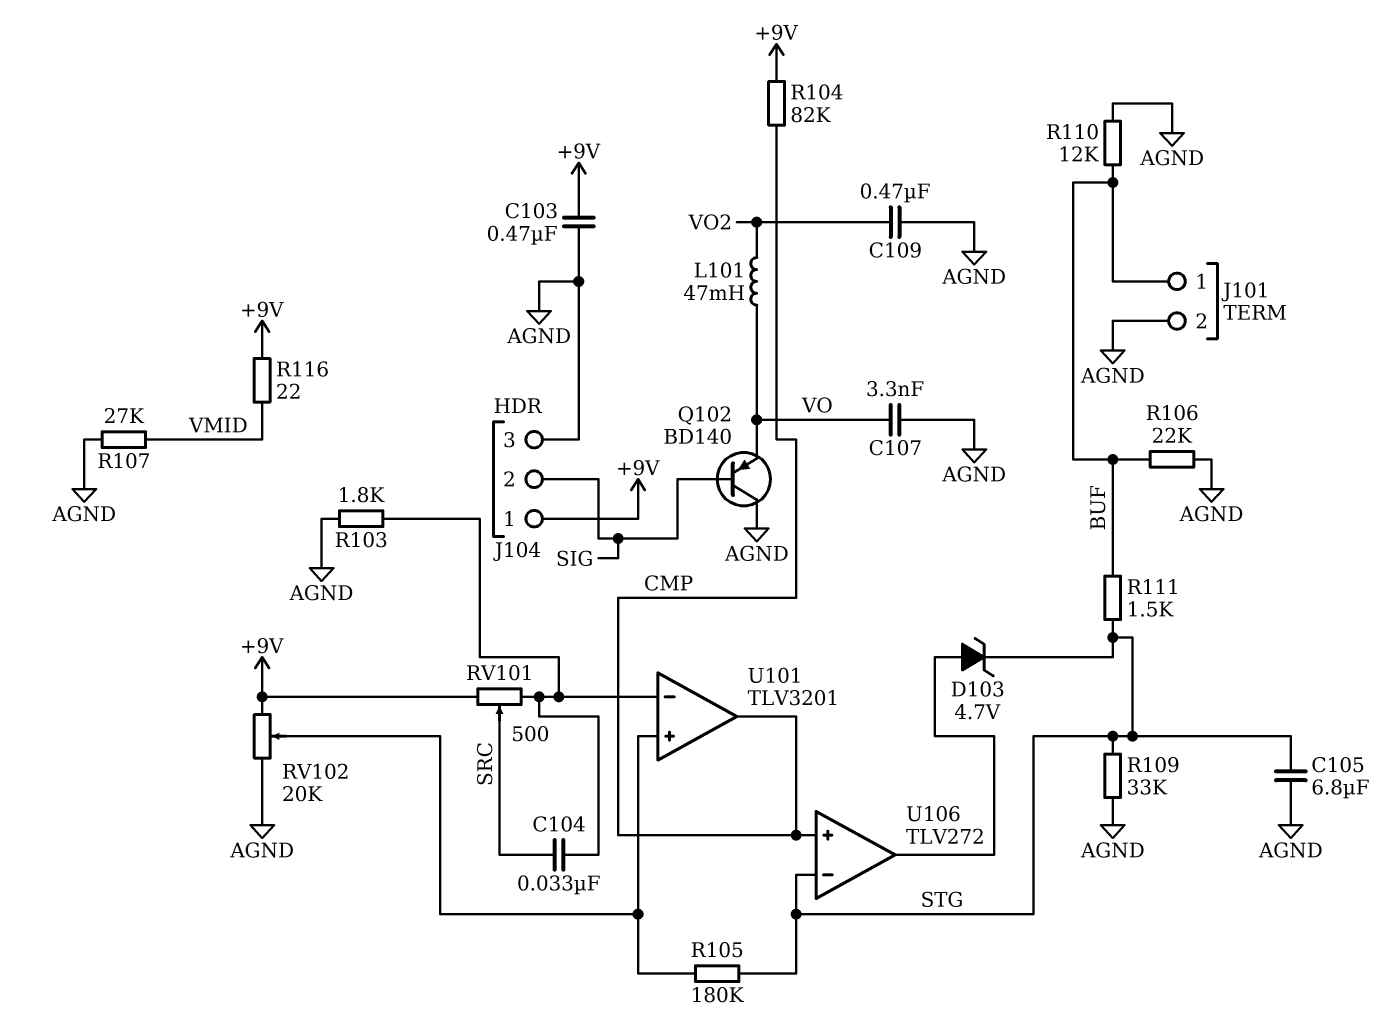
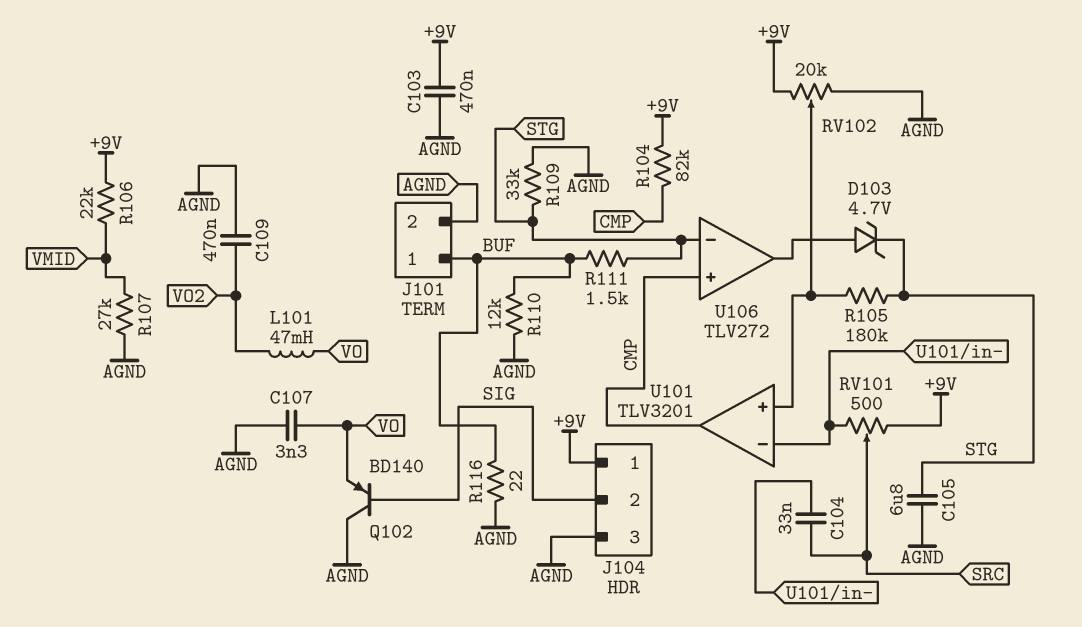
R103: 1.8k (AGND, U101/in-) -> none
R106: 22k (AGND, BUF) -> 22k (+9V, VMID)
R116: 22 (+9V, VMID) -> 22 (AGND, BUF)

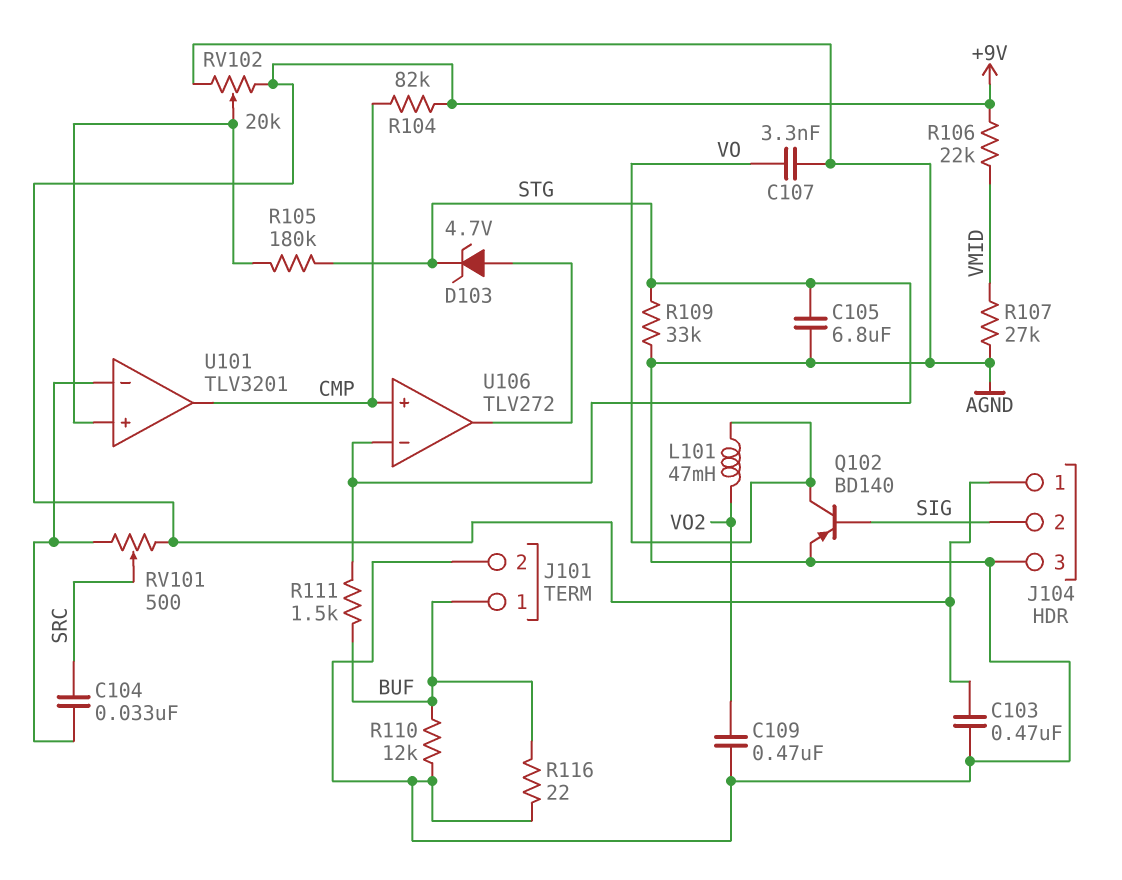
Q102: PNP BD140 (B SIG, C AGND, E VO) -> PNP BD140 (B SIG, C VO, E AGND)

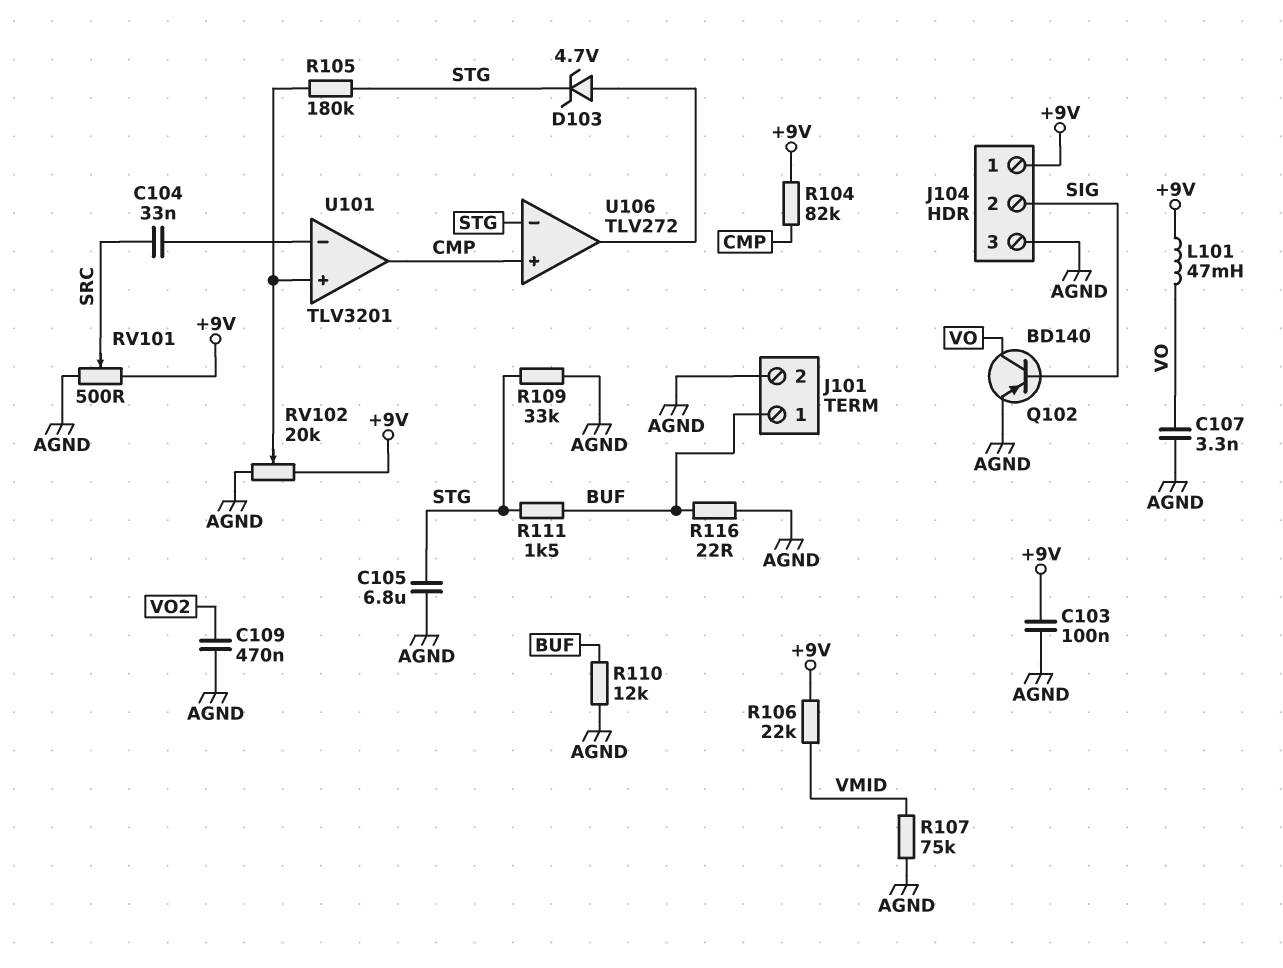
C103: 470nF (+9V, AGND) -> 100nF (+9V, AGND)
L101: 47mH (VO, VO2) -> 47mH (+9V, VO)
R107: 27k (AGND, VMID) -> 75k (AGND, VMID)
RV101: 500 (+9V, U101/in-, wiper SRC) -> 500 (+9V, AGND, wiper SRC)

